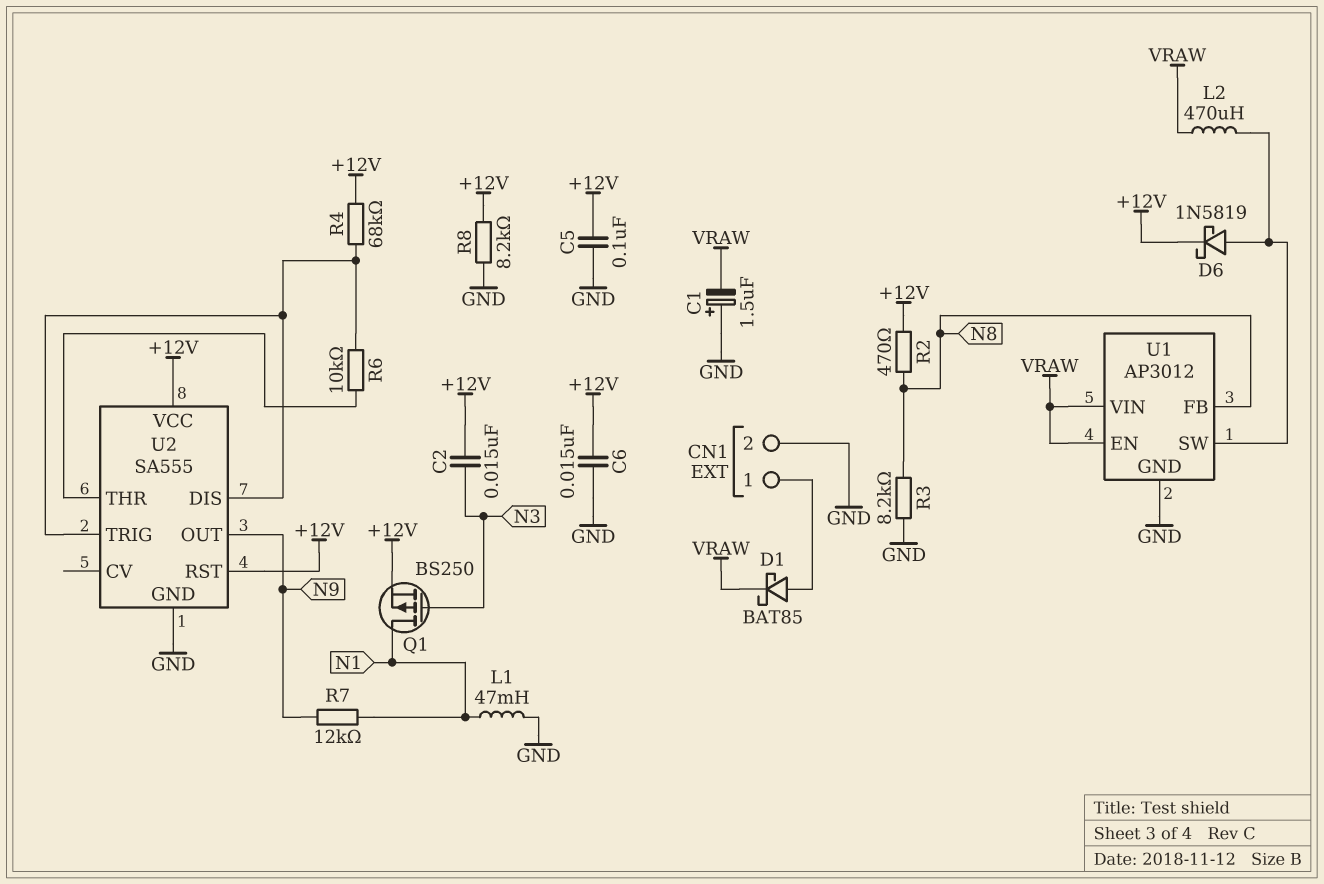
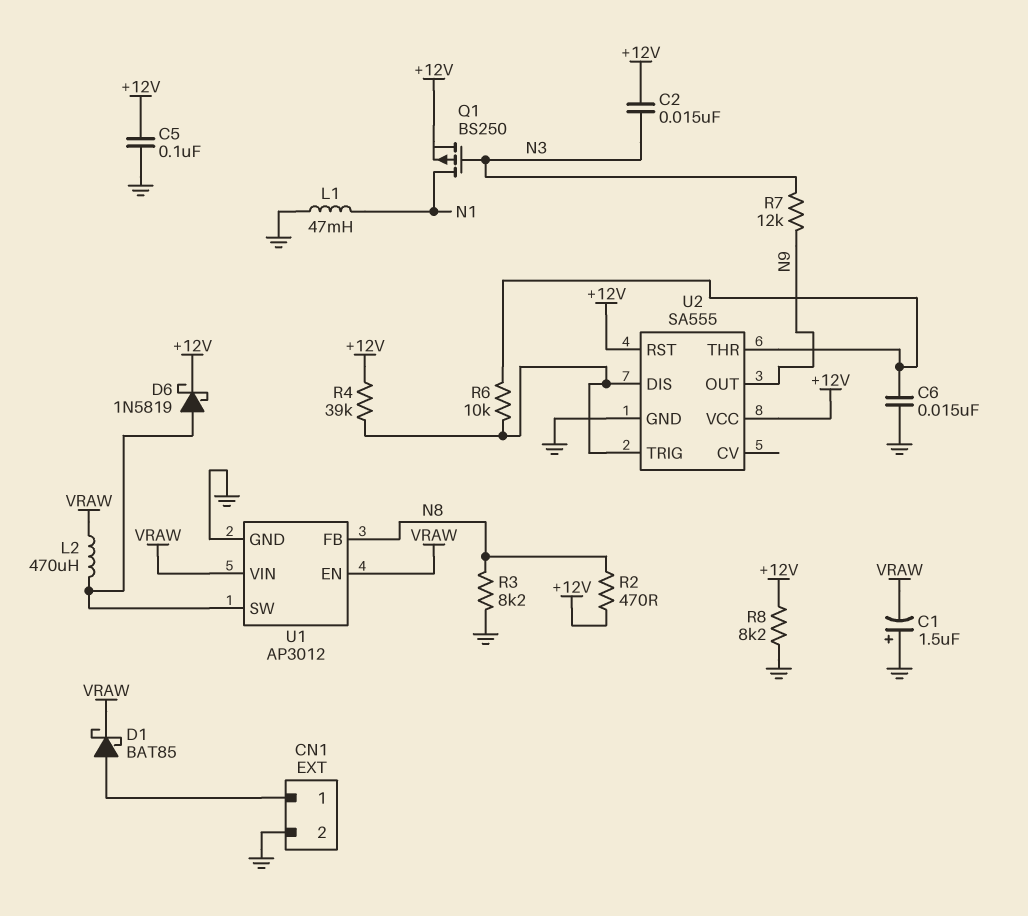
C6: 15nF (+12V, GND) -> 15nF (GND, U2/THR)
R4: 68k (+12V, U2/DIS) -> 39k (+12V, U2/DIS)
R7: 12k (N1, N9) -> 12k (N3, N9)

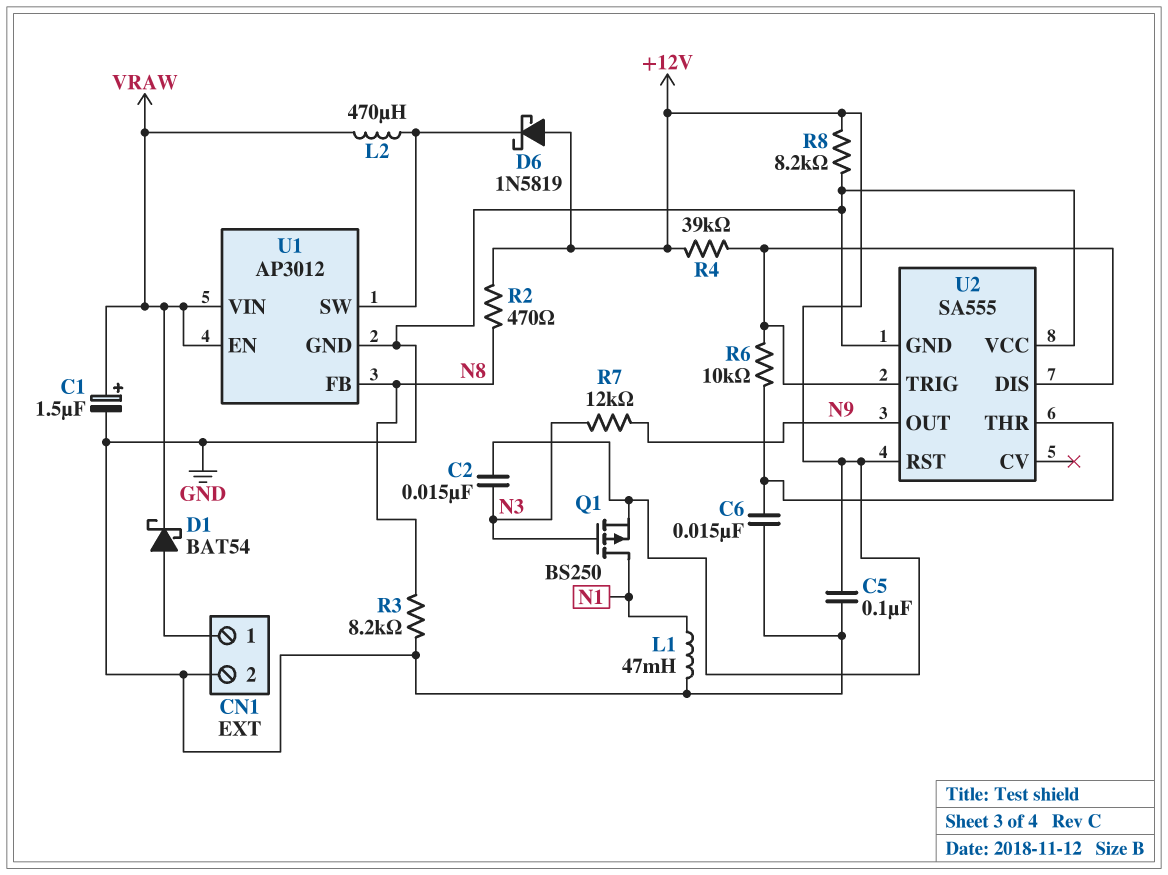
C1: 1.5uF (plus GND, minus VRAW) -> 1.5uF (plus VRAW, minus GND)
D1: schottky BAT85 (A CN1/1, K VRAW) -> schottky BAT54 (A CN1/1, K VRAW)
D6: schottky 1N5819 (A U1/SW, K +12V) -> schottky 1N5819 (A +12V, K U1/SW)
U2 pin VCC: +12V -> GND

